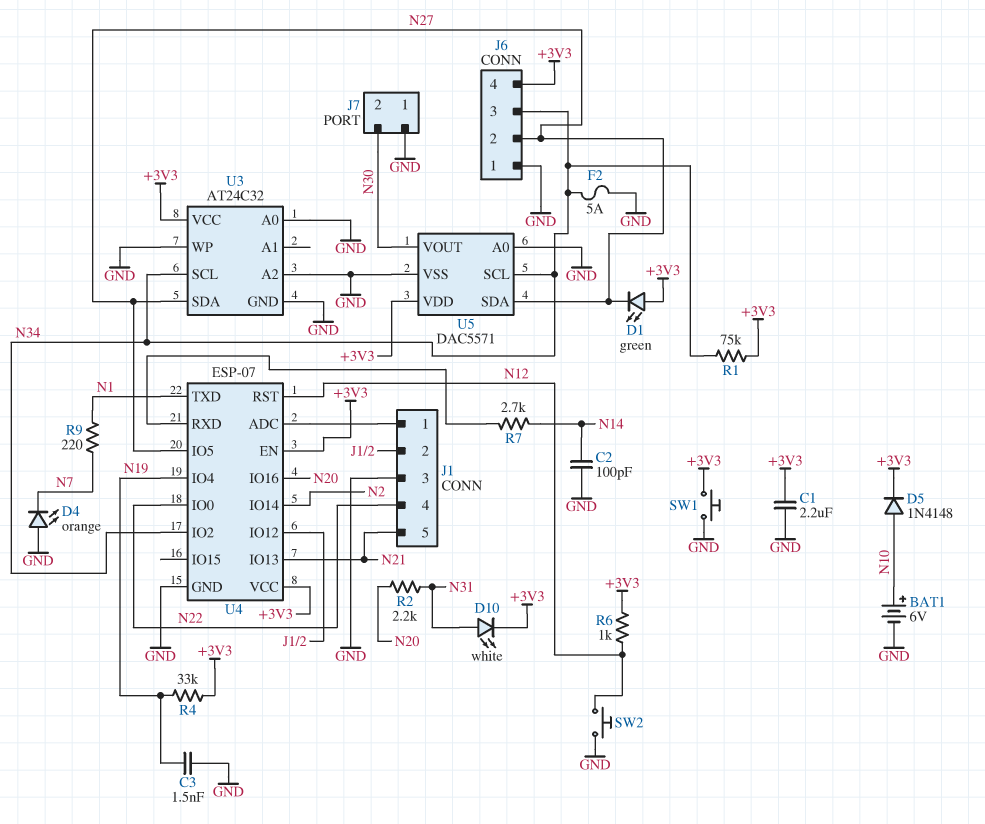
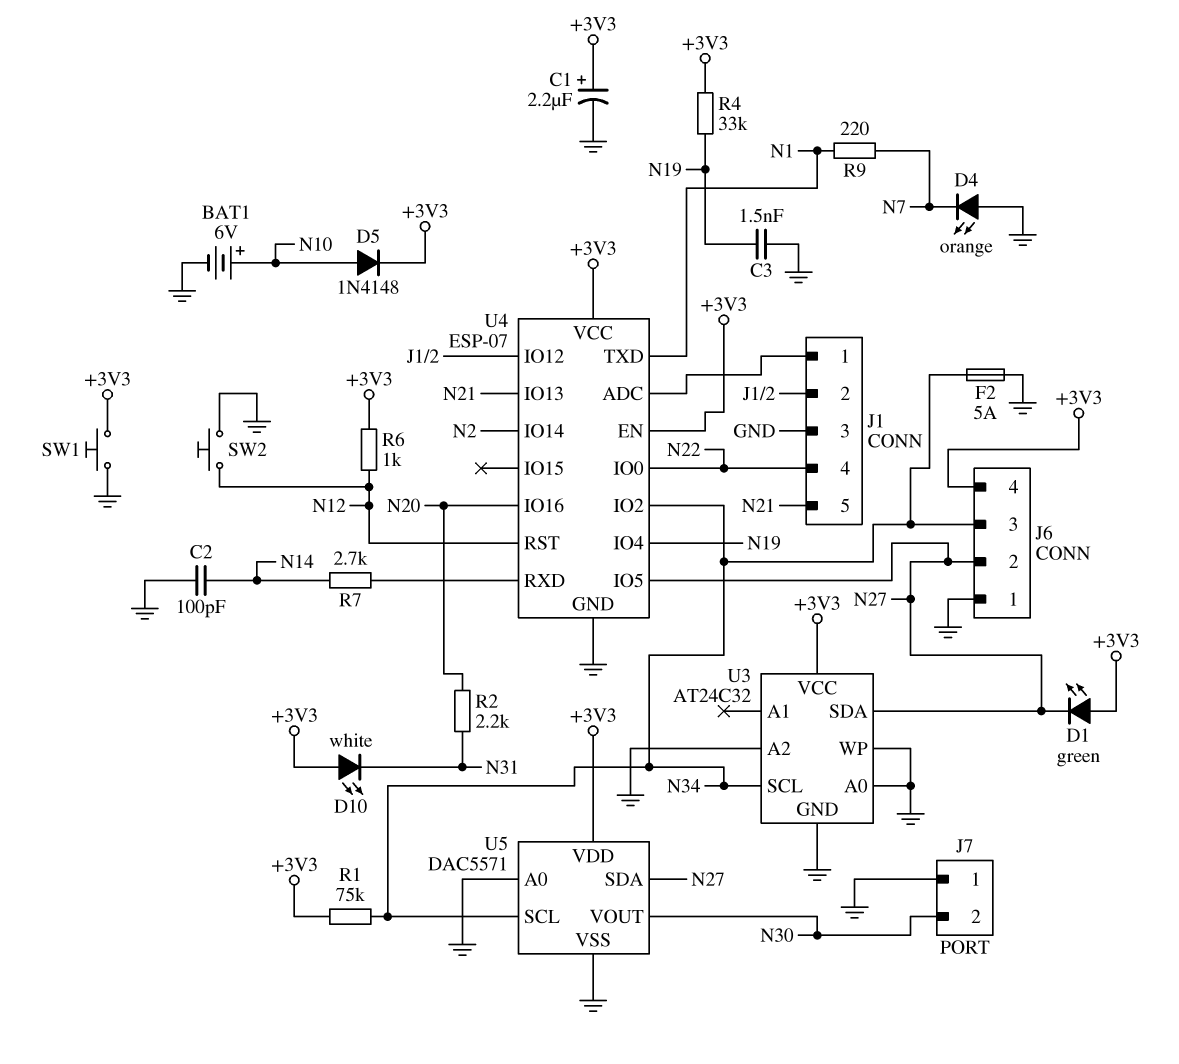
C1: 2.2uF (+3V3, GND) -> 2.2uF (plus +3V3, minus GND)
D10: LED white (A N31, K +3V3) -> LED white (A +3V3, K N31)

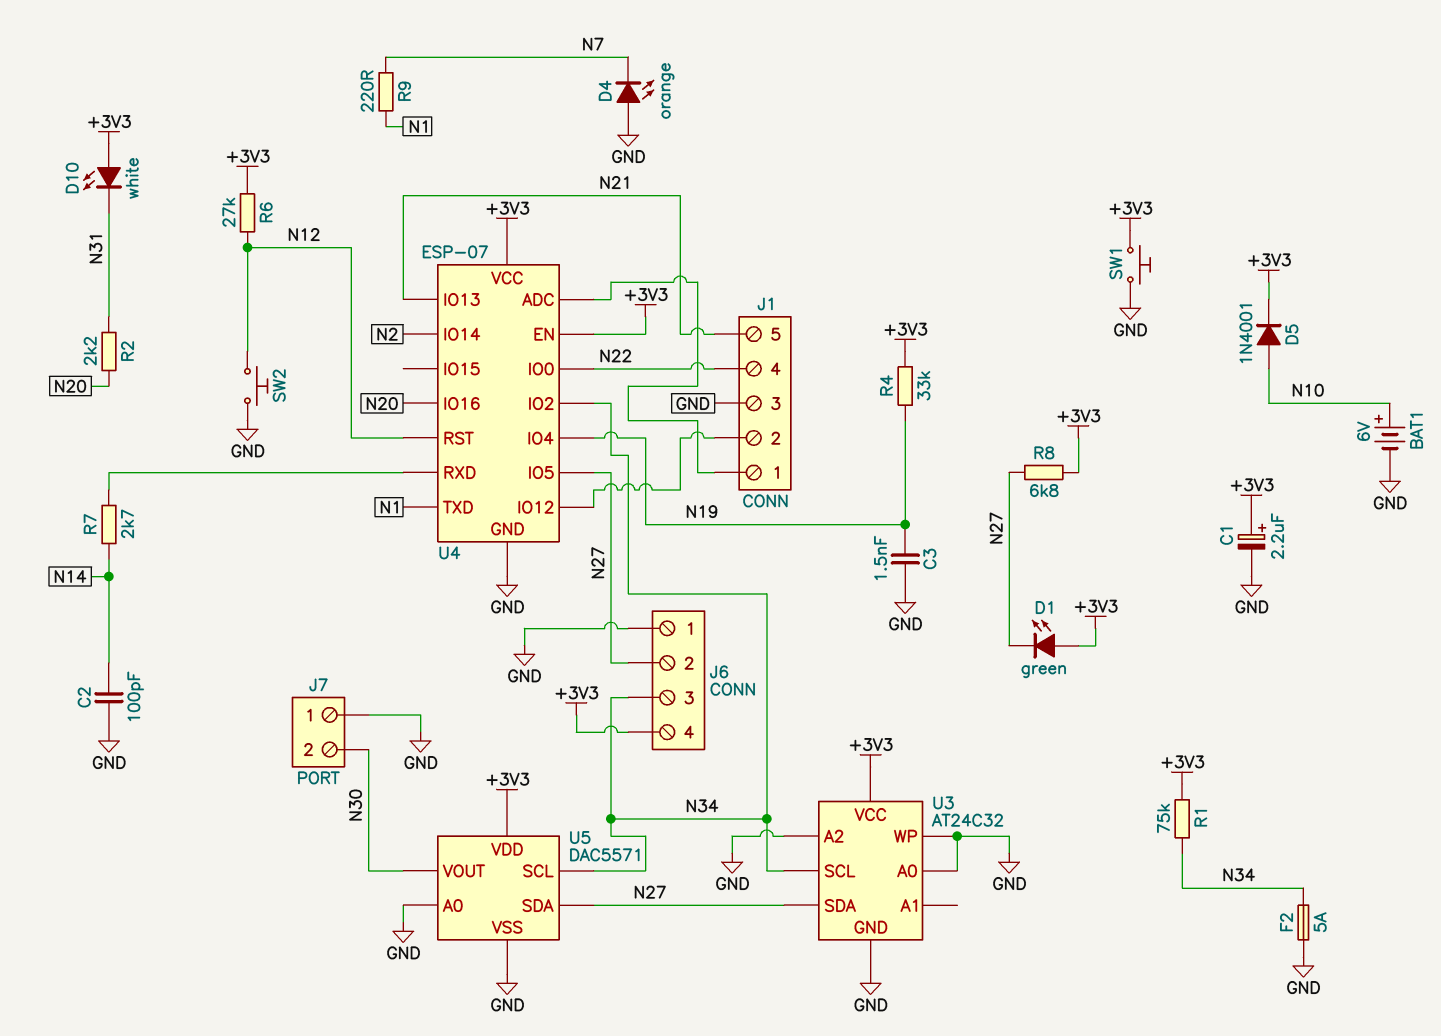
D5: diode 1N4148 (A N10, K +3V3) -> diode 1N4001 (A N10, K +3V3)
R6: 1k (+3V3, N12) -> 27k (+3V3, N12)
R8: none -> 6.8k (+3V3, N27)

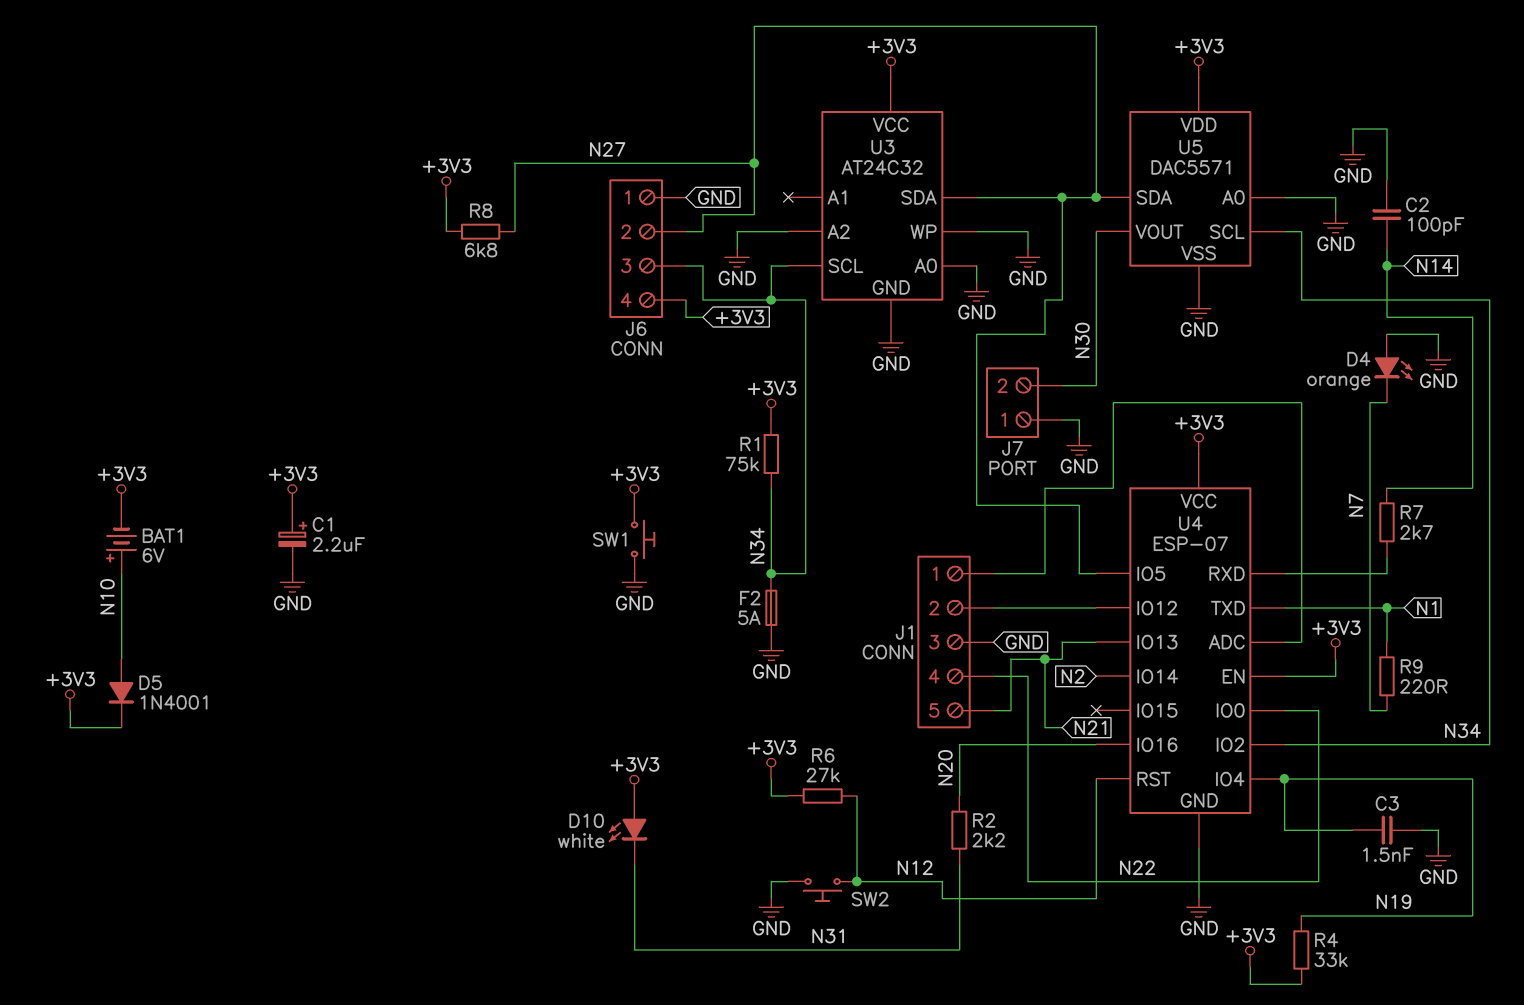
BAT1: 6V (plus N10, minus GND) -> 6V (plus N10, minus +3V3)
D1: LED green (A +3V3, K N27) -> none

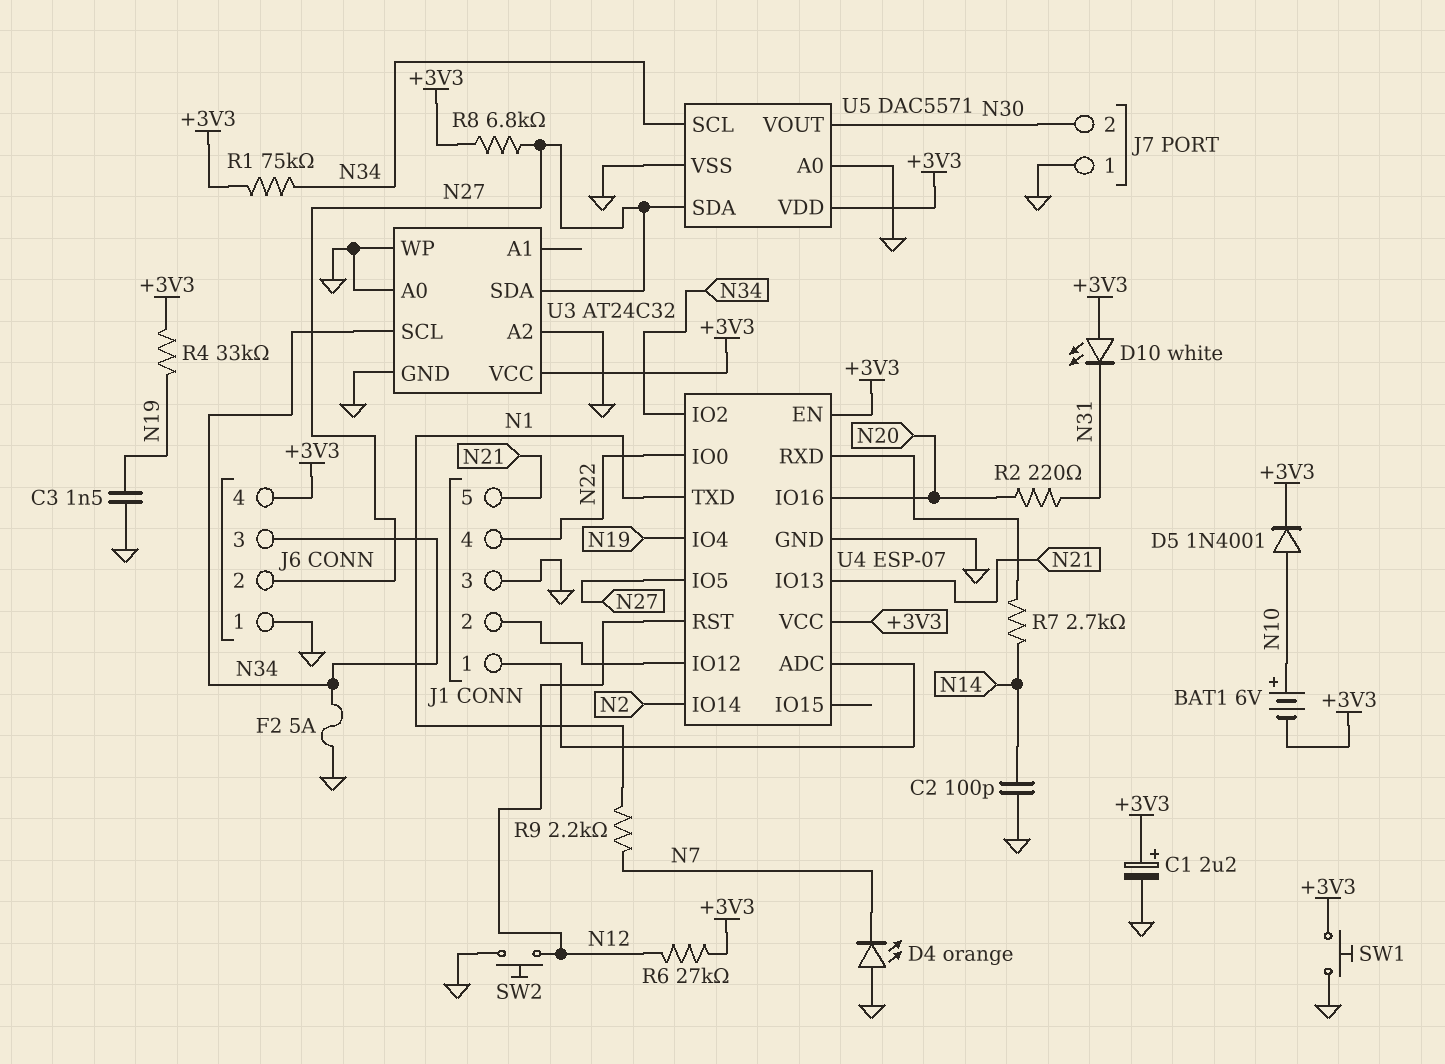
R2: 2.2k (N20, N31) -> 220 (N20, N31)
R9: 220 (N1, N7) -> 2.2k (N1, N7)

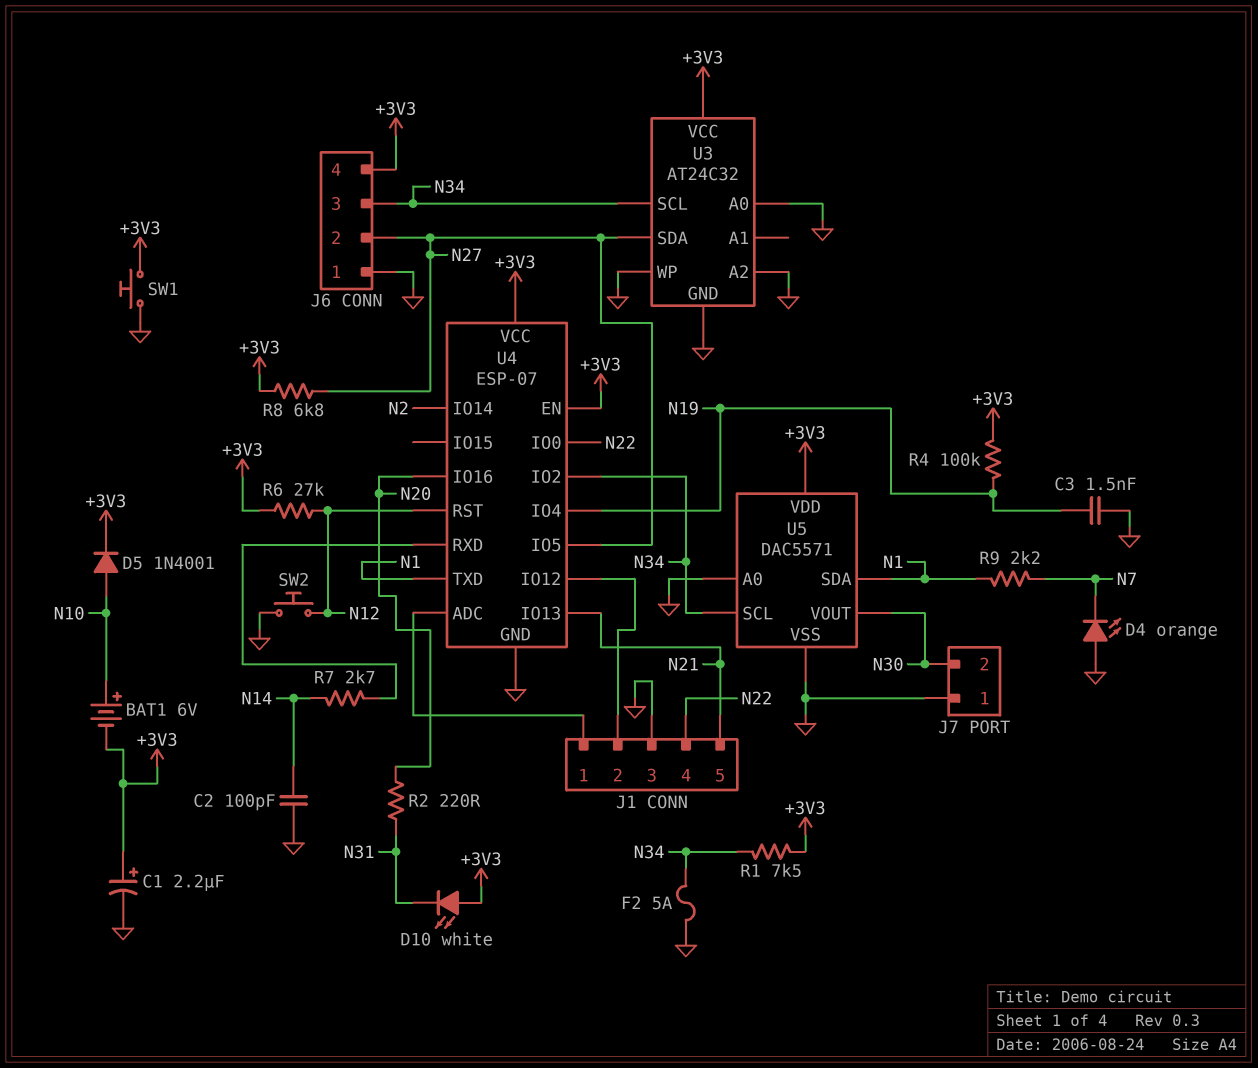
R1: 75k (+3V3, N34) -> 7.5k (+3V3, N34)
R4: 33k (+3V3, N19) -> 100k (+3V3, N19)
U5 pin SDA: N27 -> N1

